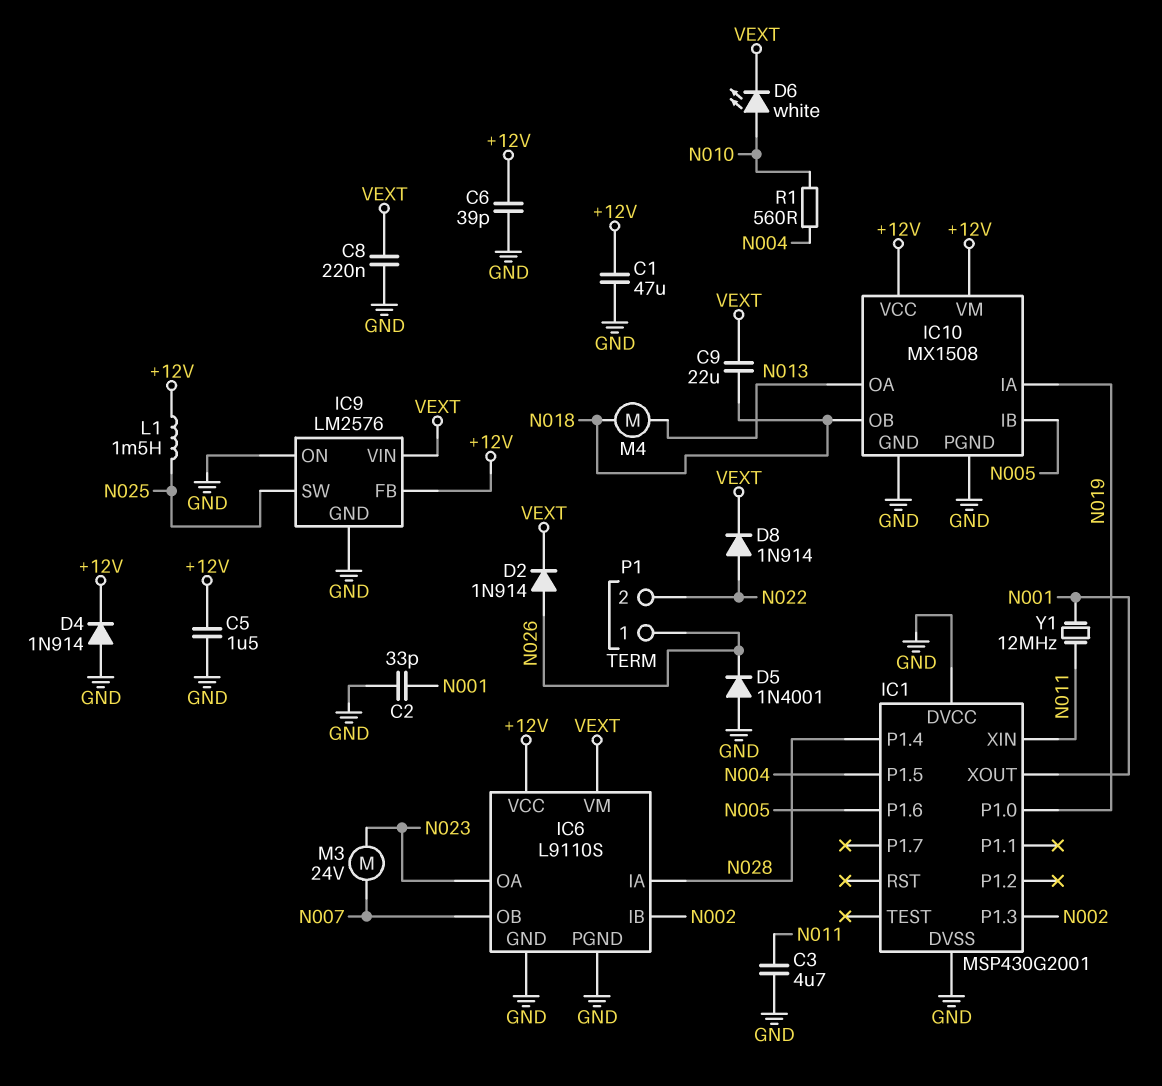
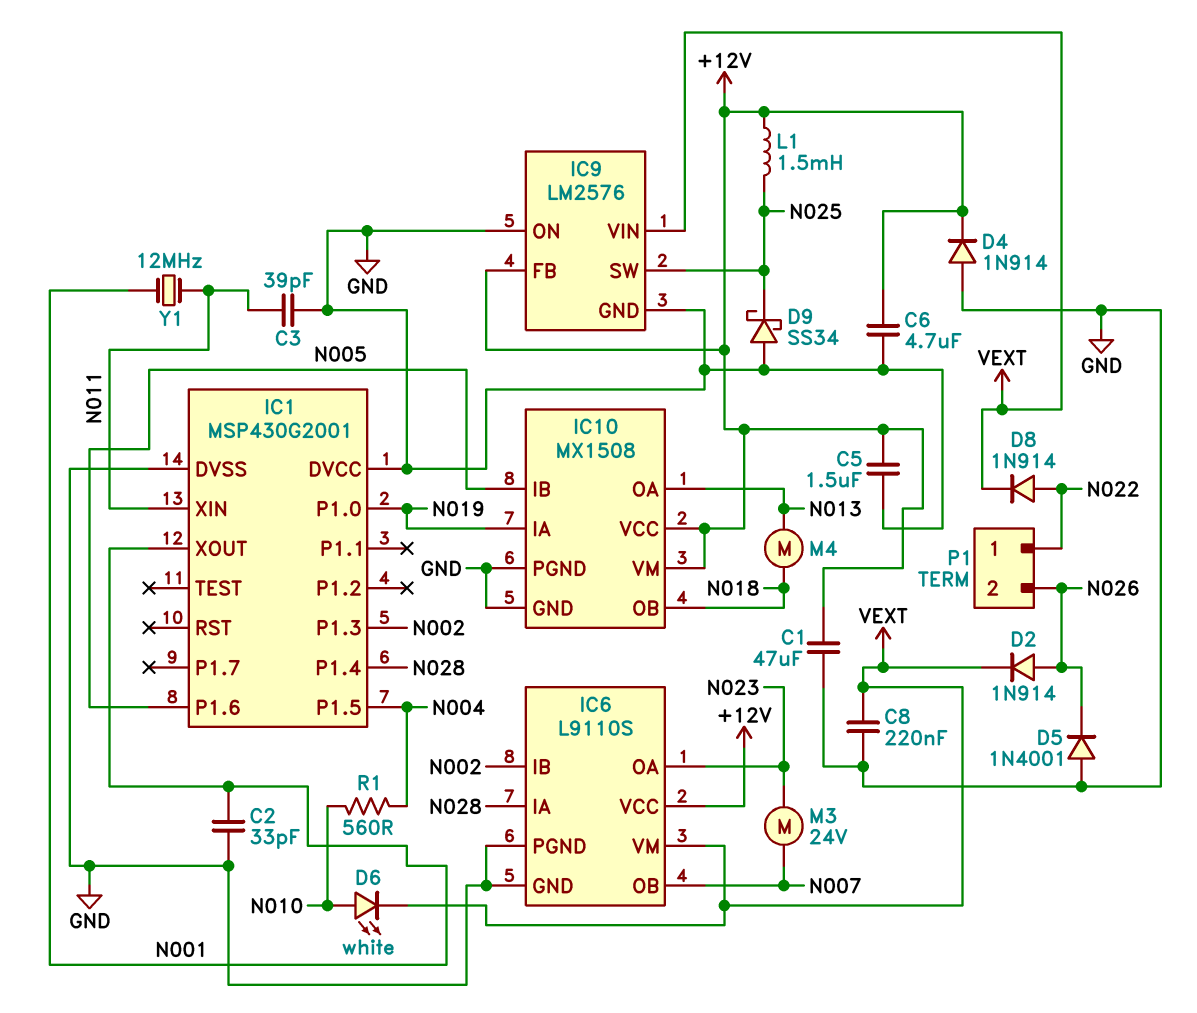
C3: 4.7uF (GND, N011) -> 39pF (GND, N011)
C6: 39pF (+12V, GND) -> 4.7uF (+12V, GND)
C9: 22uF (N018, VEXT) -> none
D9: none -> schottky SS34 (A GND, K N025)
P1 pin 1: N026 -> N022
P1 pin 2: N022 -> N026

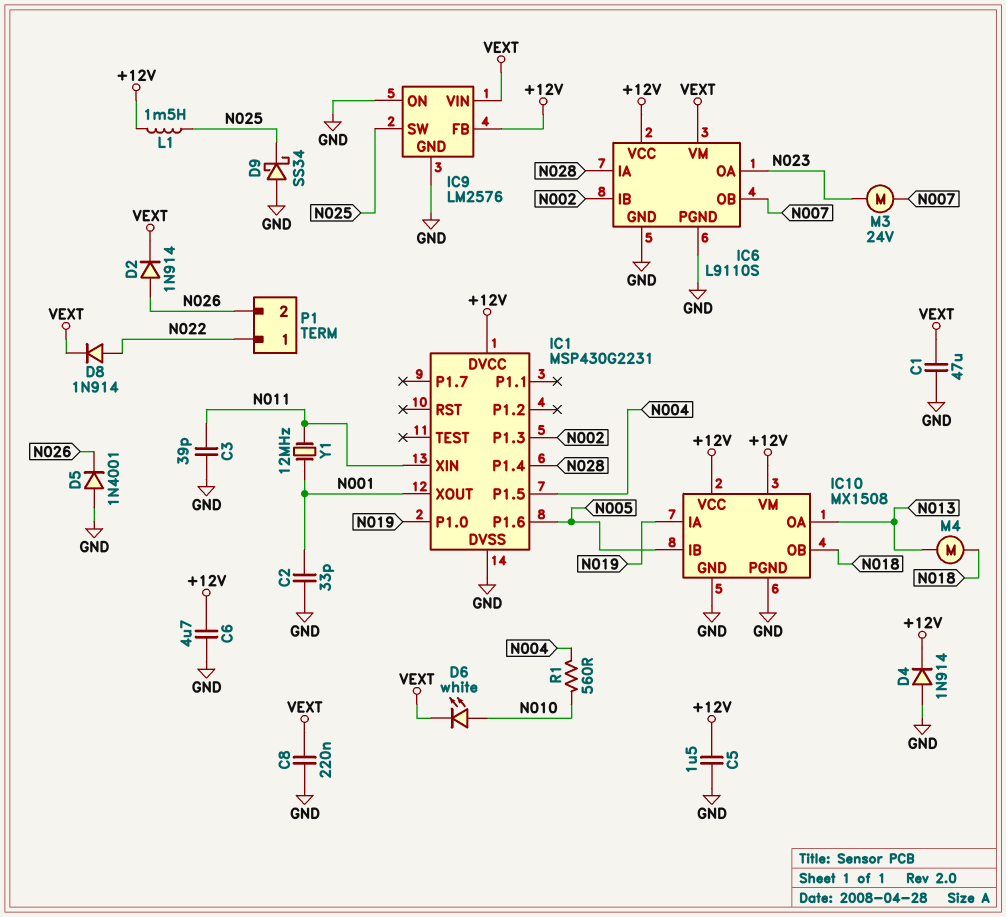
C1: 47uF (+12V, GND) -> 47uF (GND, VEXT)
IC1: MSP430G2001 -> MSP430G2231
IC1 pin DVCC: GND -> +12V

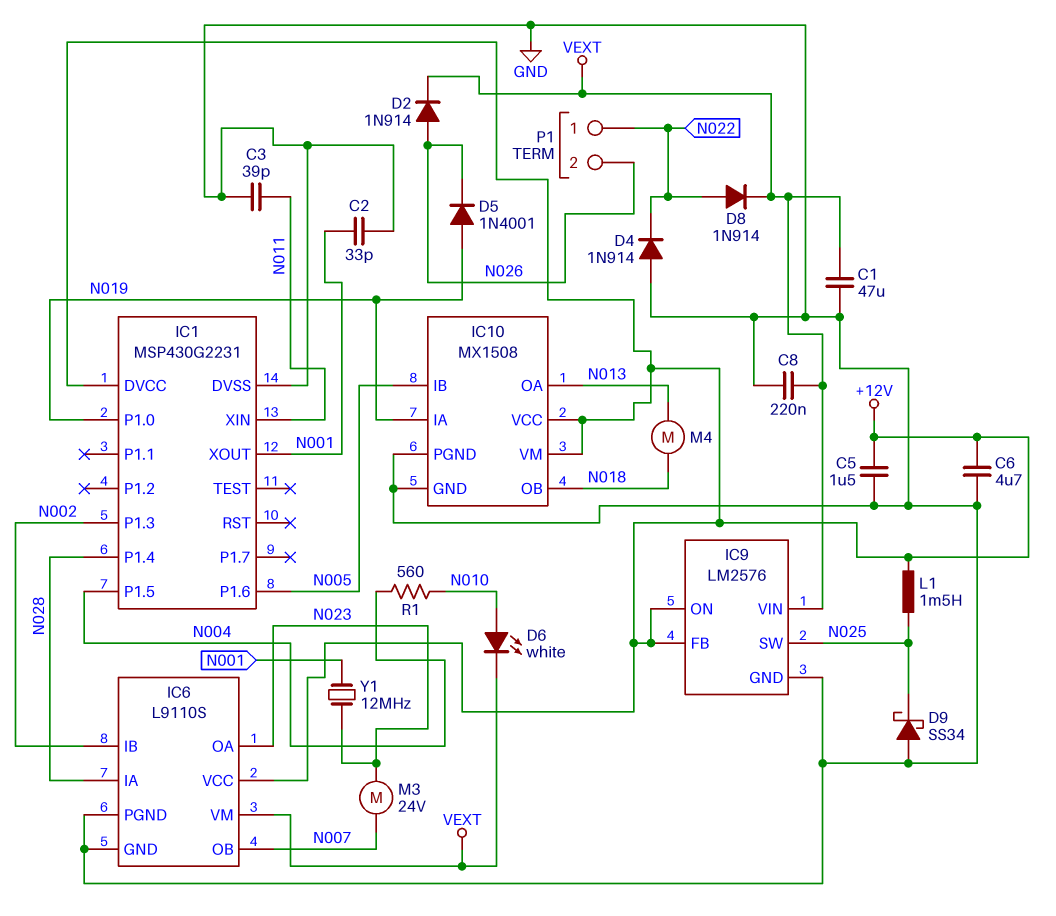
D4: diode 1N914 (A GND, K +12V) -> diode 1N914 (A GND, K N022)
D5: diode 1N4001 (A GND, K N026) -> diode 1N4001 (A N019, K N026)
IC9 pin ON: GND -> +12V
Y1: 12MHz (N001, N011) -> 12MHz (N001, N023)

